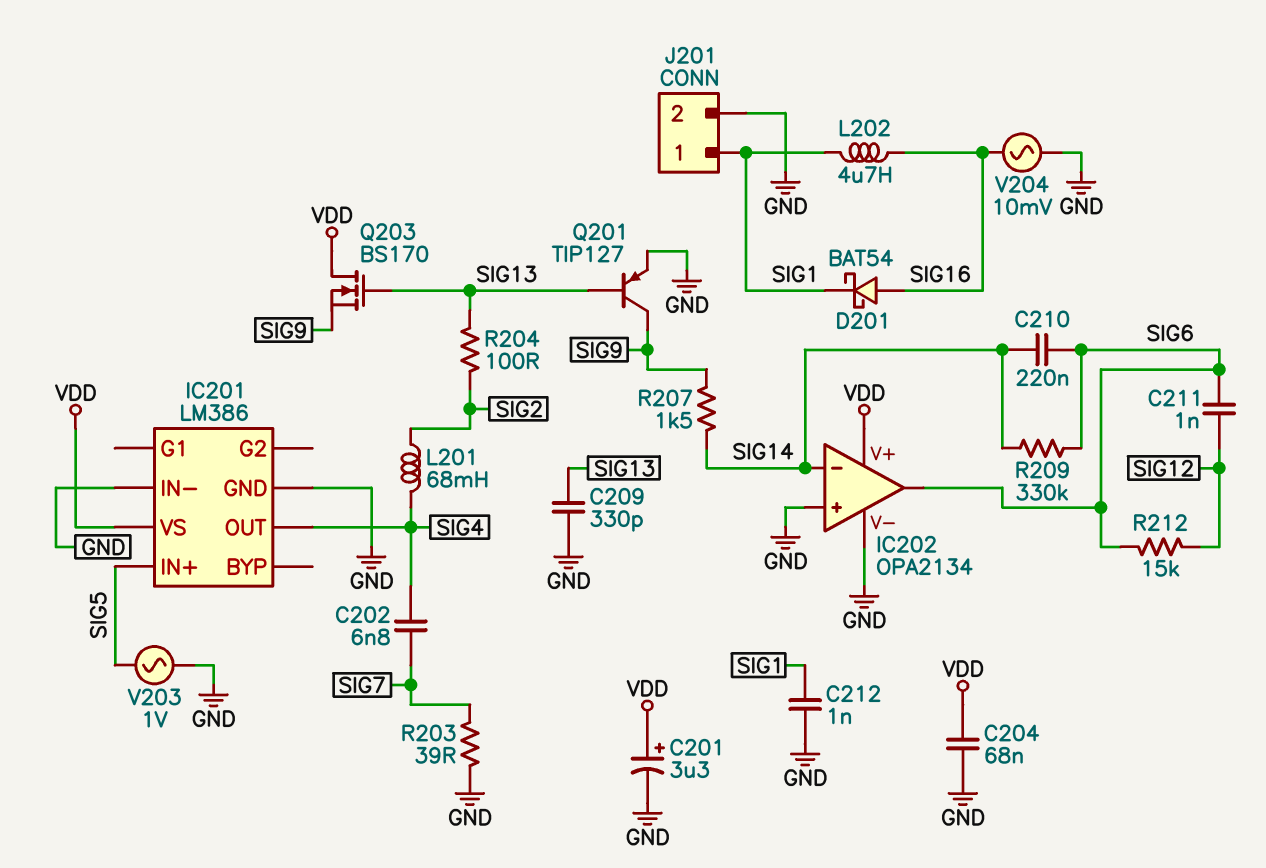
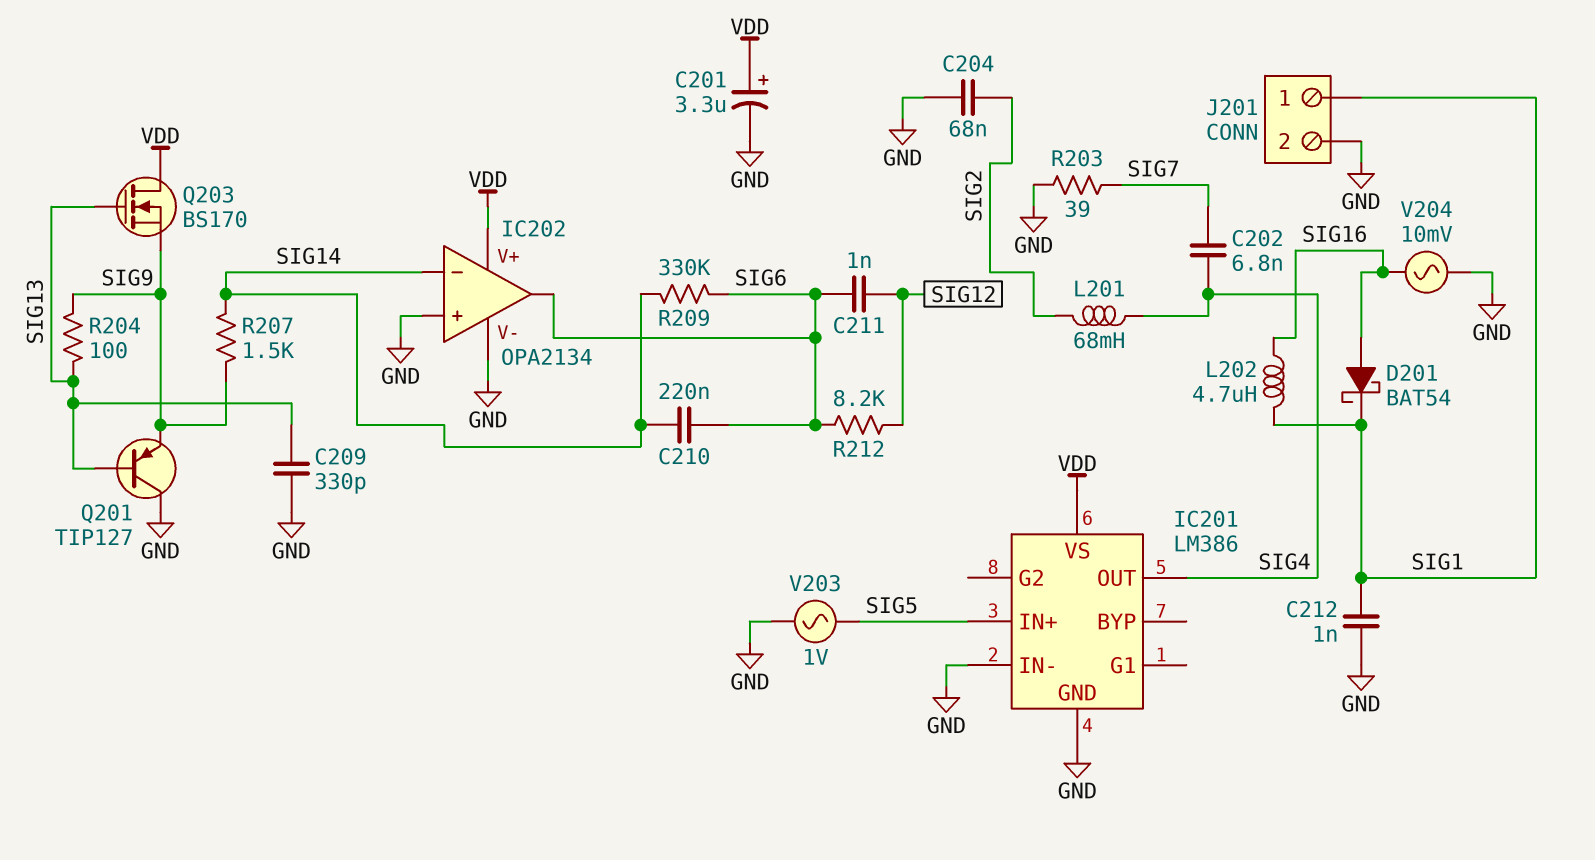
C204: 68nF (GND, VDD) -> 68nF (GND, SIG2)
Q201: PNP TIP127 (B SIG13, C SIG9, E GND) -> PNP TIP127 (B SIG13, C GND, E SIG9)
R204: 100 (SIG2, SIG13) -> 100 (SIG9, SIG13)
R212: 15k (SIG6, SIG12) -> 8.2k (SIG6, SIG12)

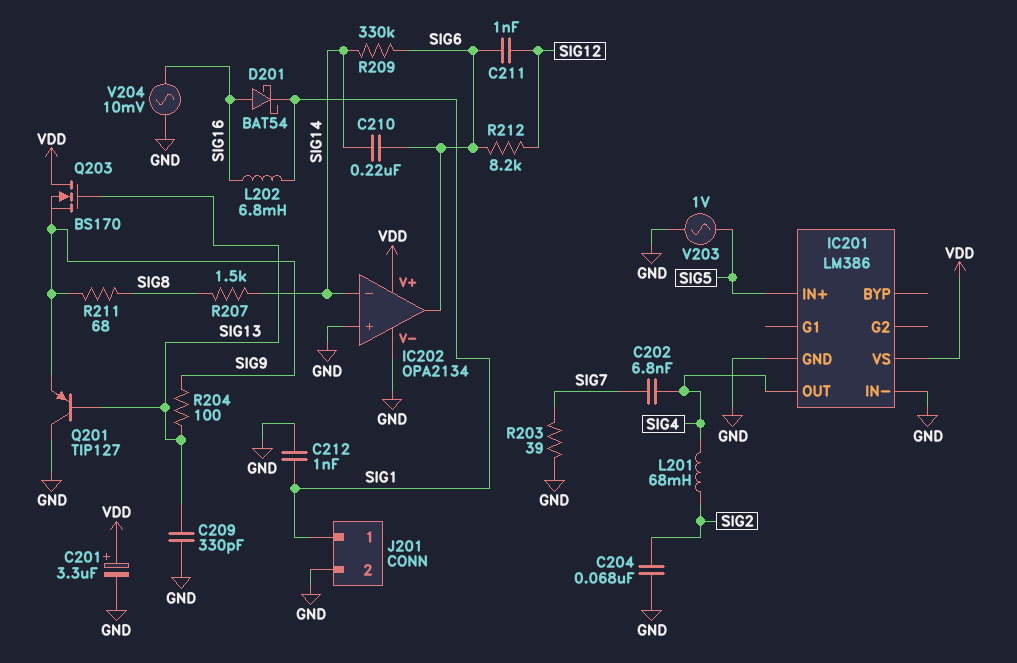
L202: 4.7uH (SIG1, SIG16) -> 6.8mH (SIG1, SIG16)
R207: 1.5k (SIG9, SIG14) -> 1.5k (SIG8, SIG14)
R211: none -> 68 (SIG8, SIG9)

